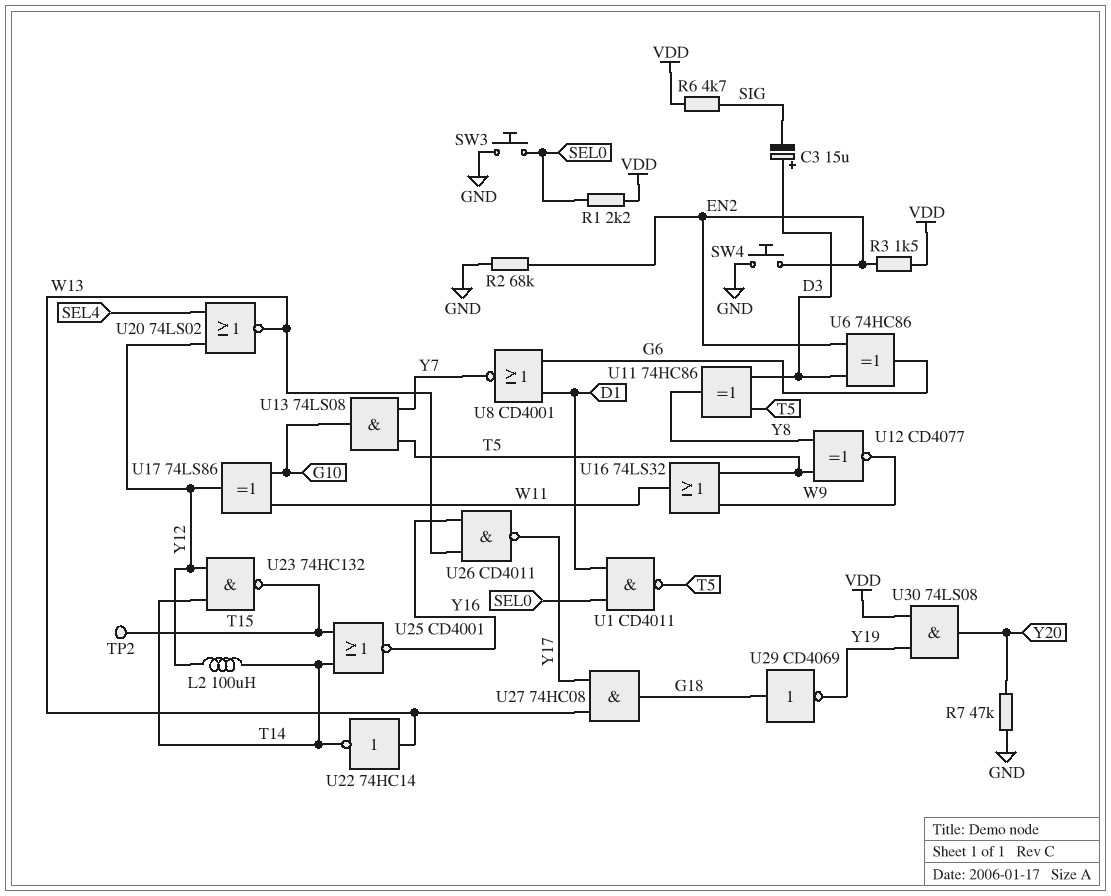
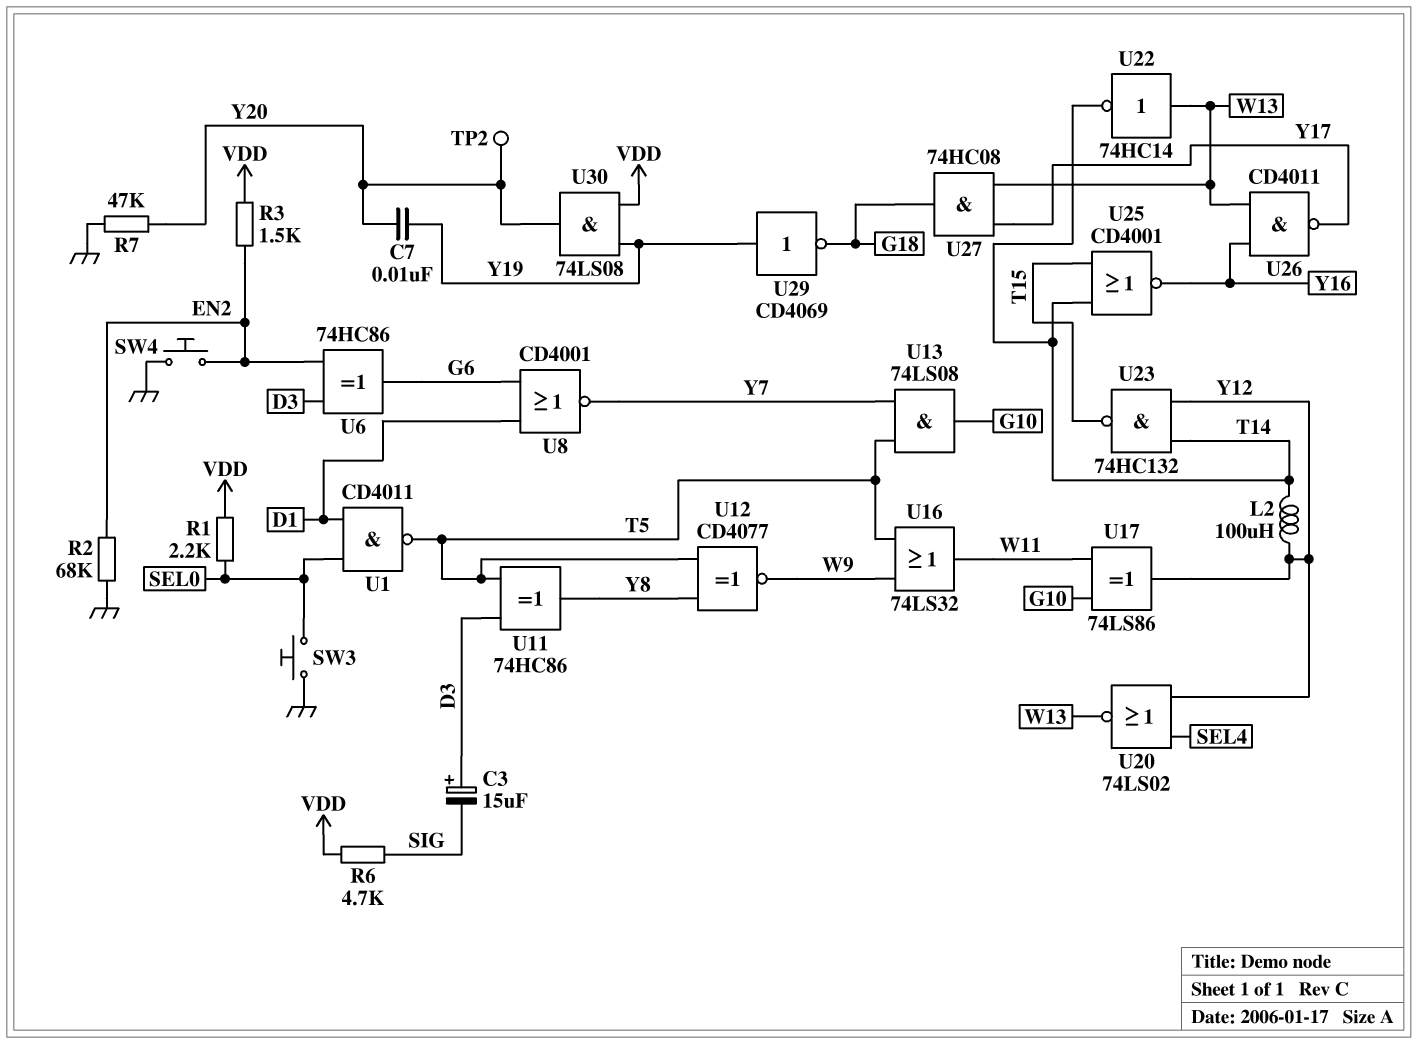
C7: none -> 10nF (Y19, Y20)
TP2: test point (T15) -> test point (Y20)
U29: NOT CD4069 (in G18, out Y19) -> NOT CD4069 (in Y19, out G18)

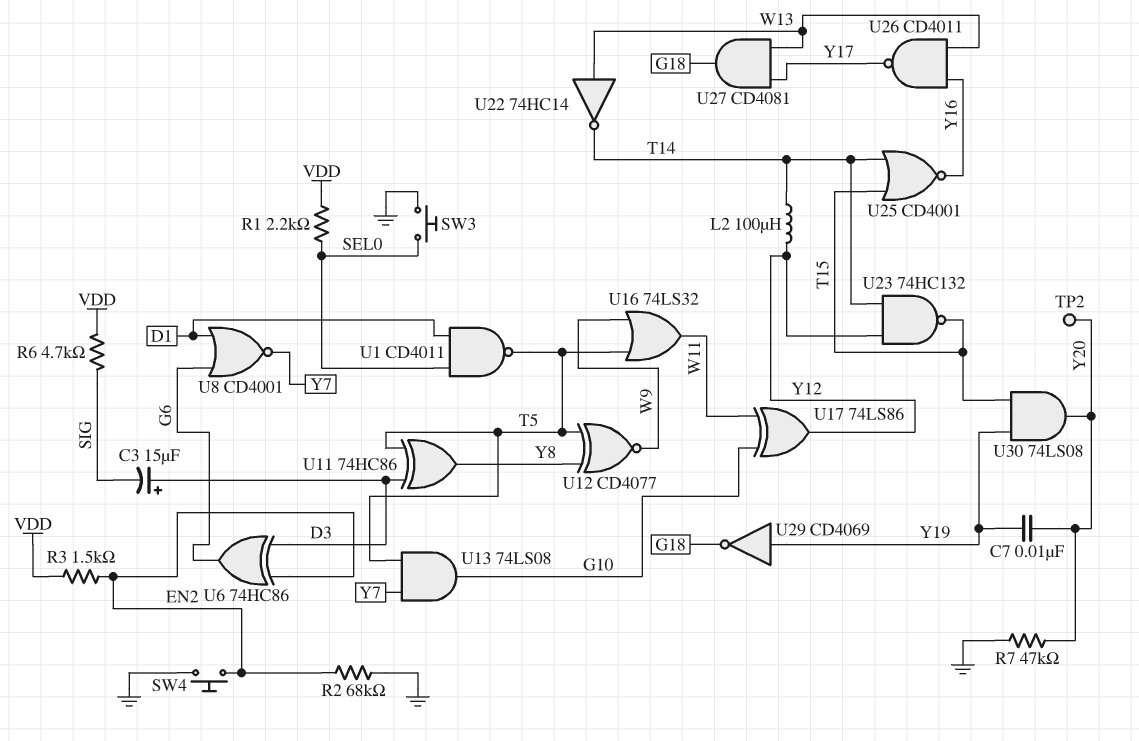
U20: NOR 74LS02 (in SEL4, in Y12, out W13) -> none
U27: AND 74HC08 (in W13, in Y17, out G18) -> AND CD4081 (in W13, in Y17, out G18)
U30: AND 74LS08 (in VDD, in Y19, out Y20) -> AND 74LS08 (in T15, in Y19, out Y20)

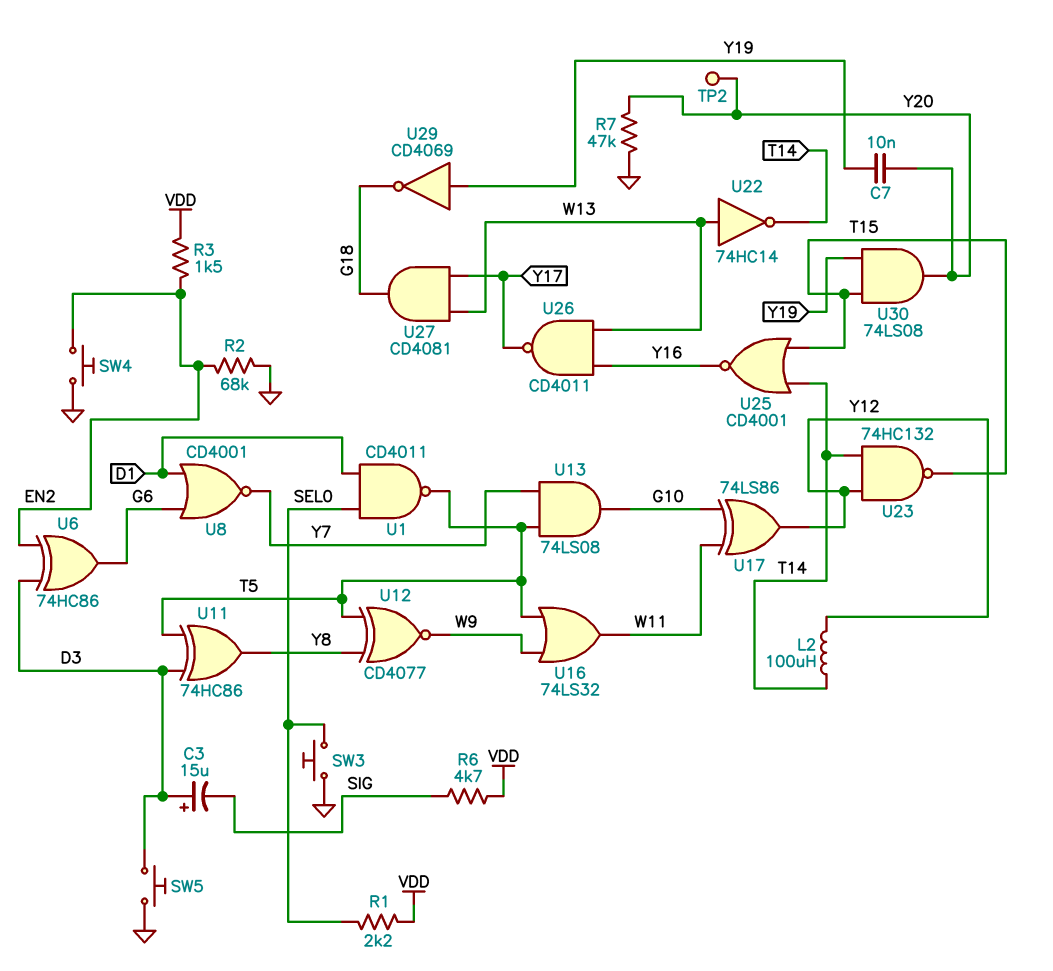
SW5: none -> button (D3, GND)

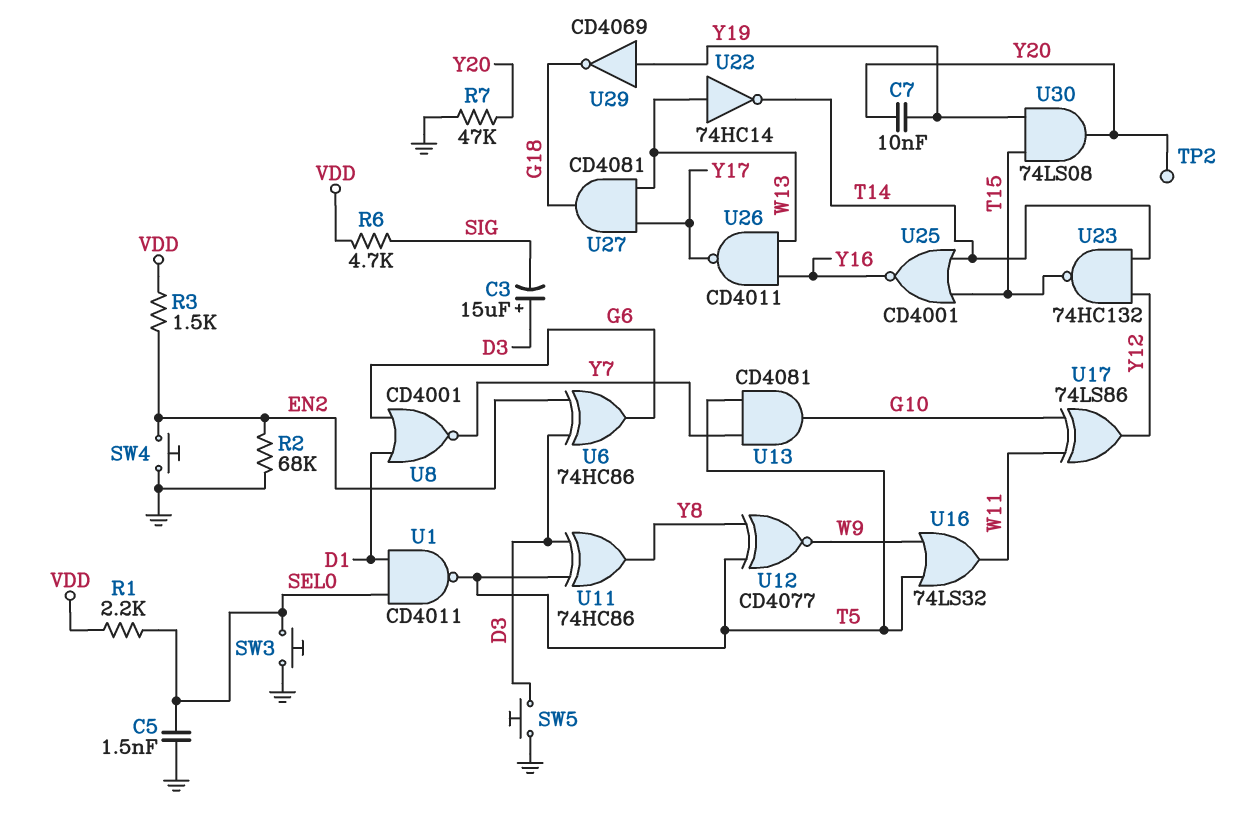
C5: none -> 1.5nF (GND, SEL0)
L2: 100uH (T14, Y12) -> none
U13: AND 74LS08 (in T5, in Y7, out G10) -> AND CD4081 (in T5, in Y7, out G10)

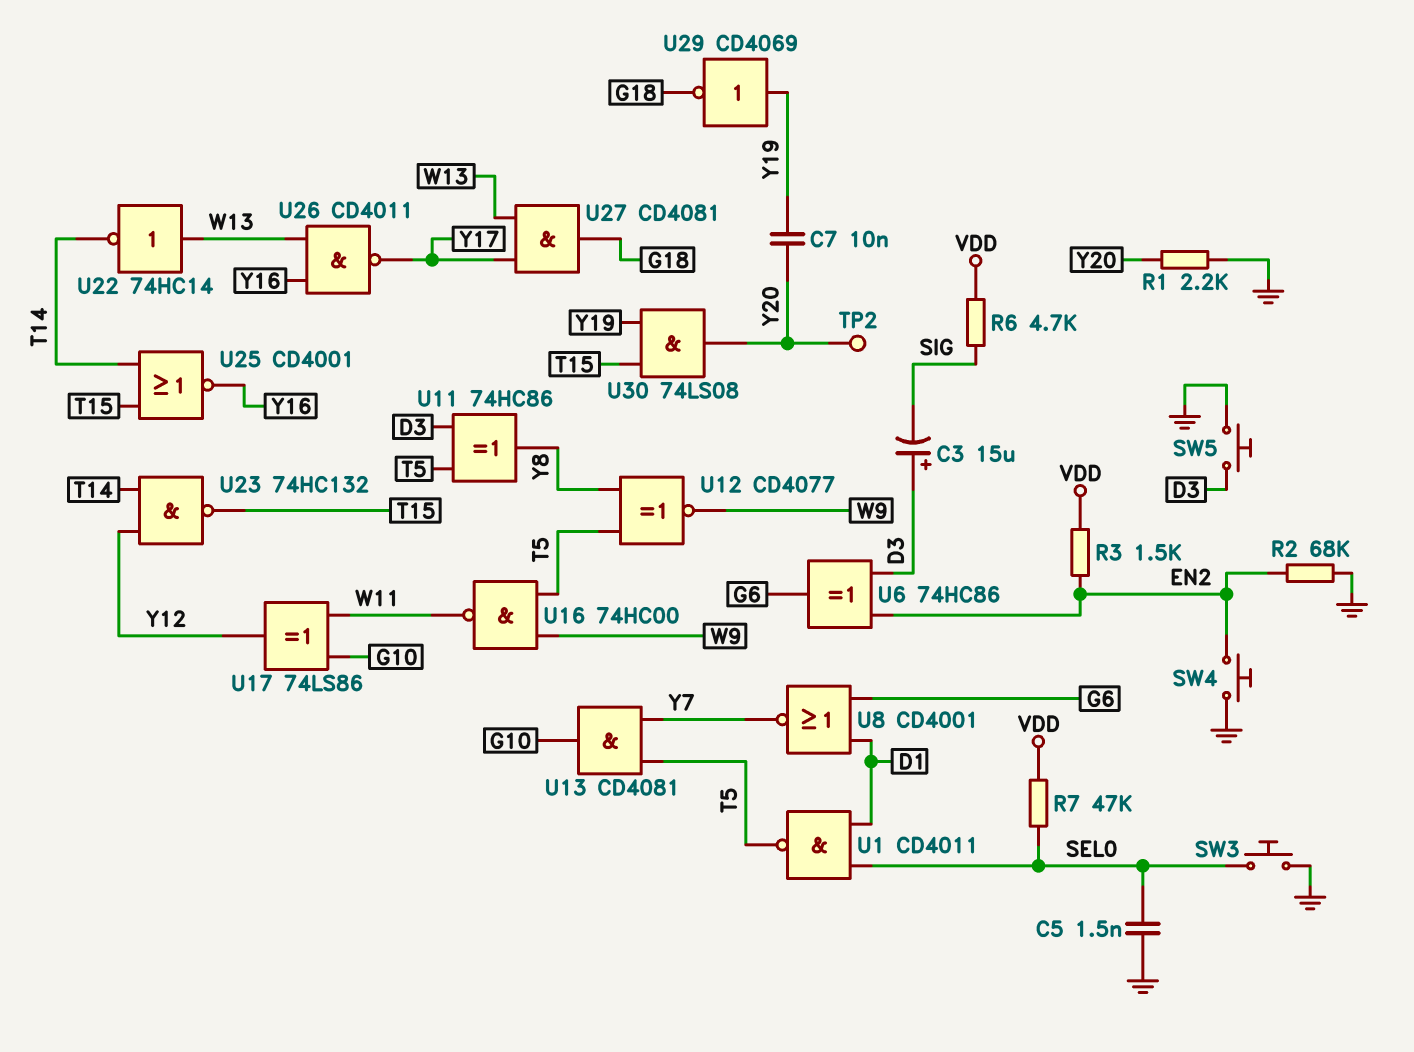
R1: 2.2k (SEL0, VDD) -> 2.2k (GND, Y20)
R7: 47k (GND, Y20) -> 47k (SEL0, VDD)
U16: OR 74LS32 (in T5, in W9, out W11) -> NAND 74HC00 (in T5, in W9, out W11)

